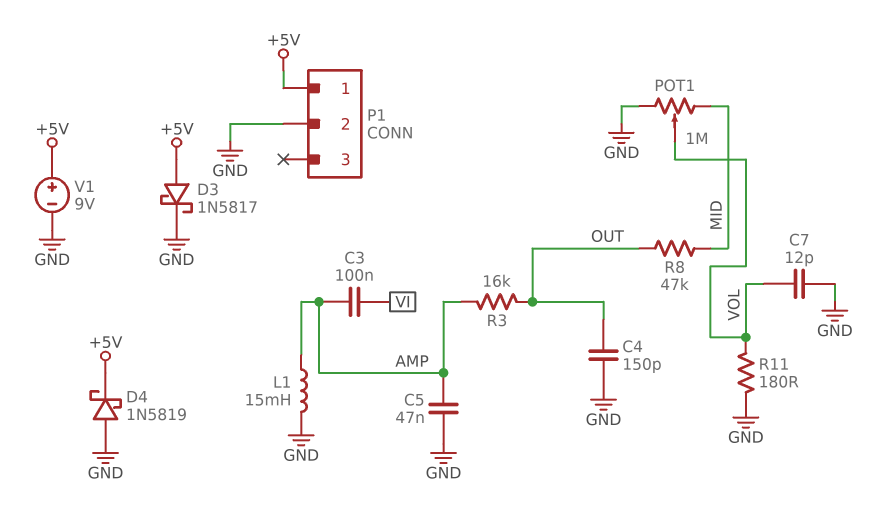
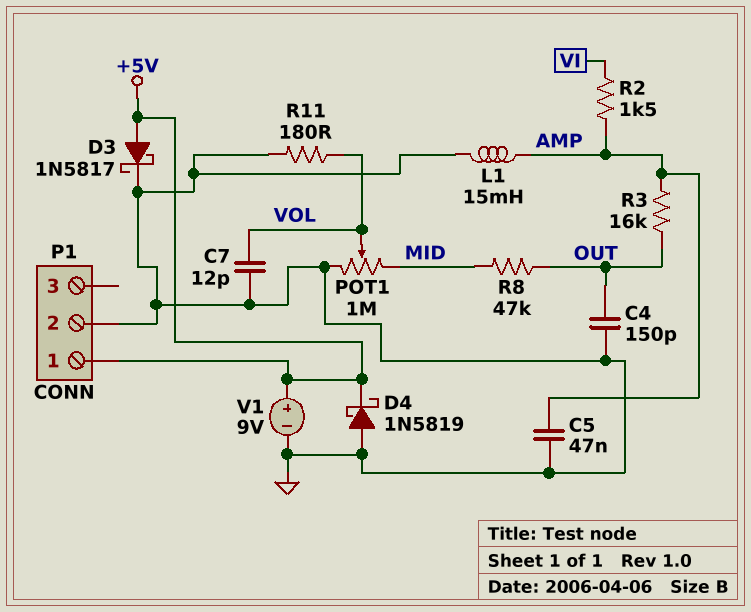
C3: 100nF (AMP, VI) -> none
R2: none -> 1.5k (AMP, VI)

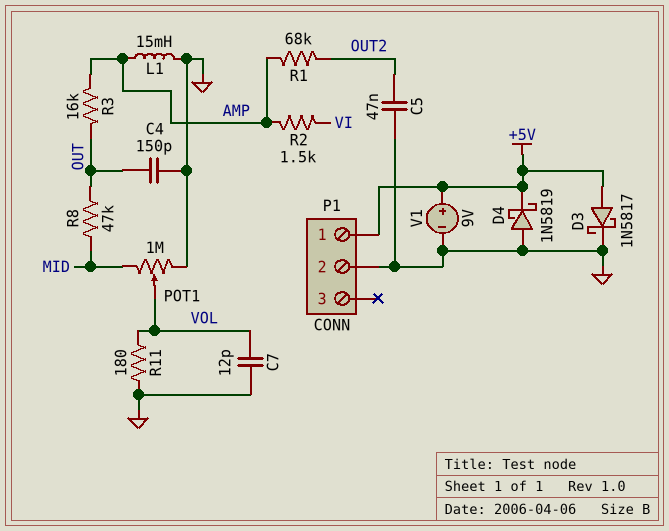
C5: 47nF (AMP, GND) -> 47nF (GND, OUT2)
R1: none -> 68k (AMP, OUT2)

